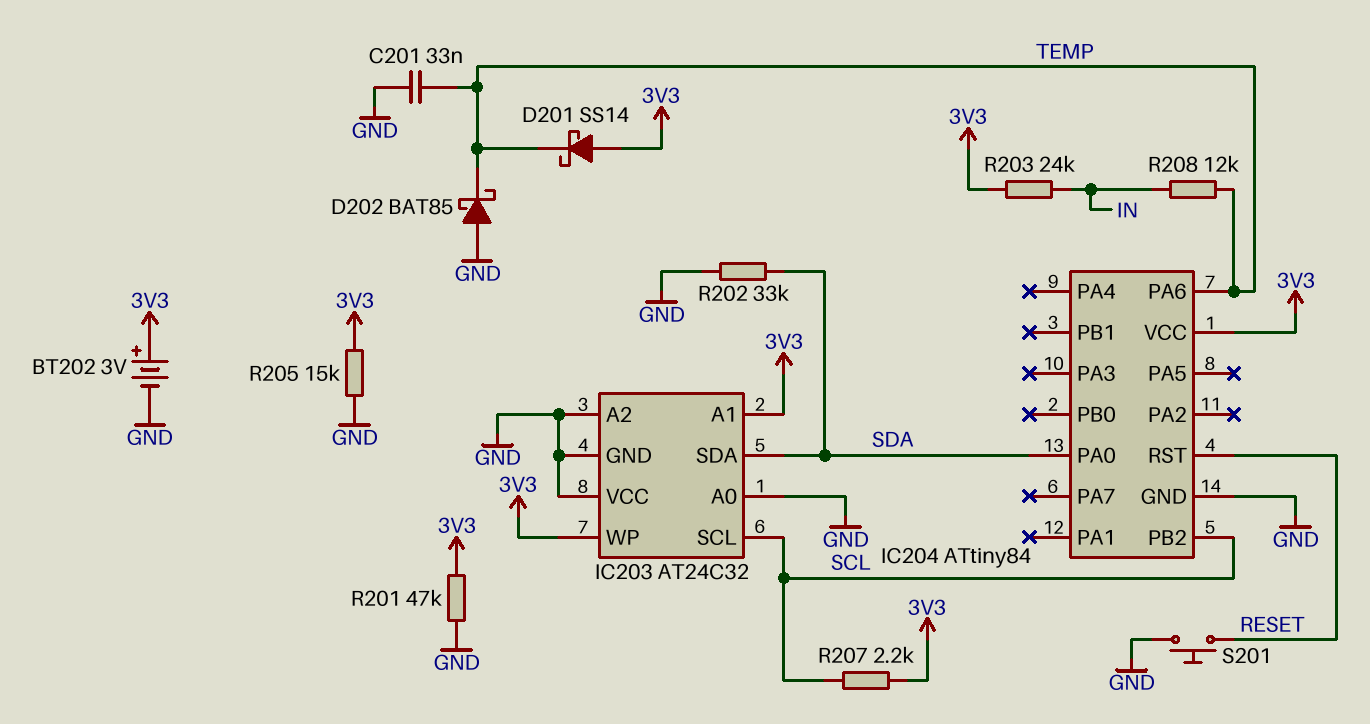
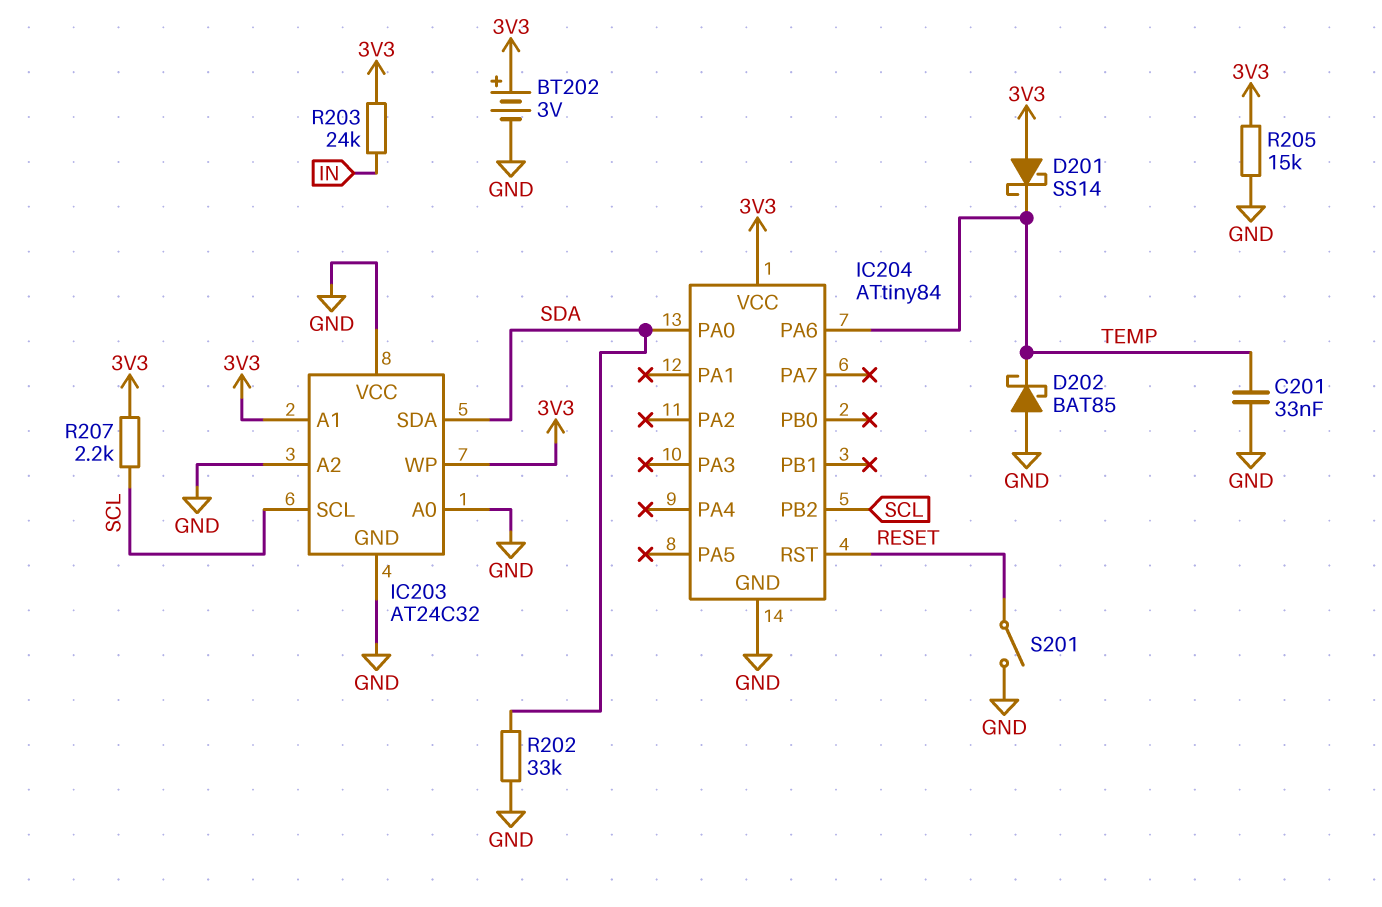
R201: 47k (3V3, GND) -> none
R208: 12k (IN, TEMP) -> none
S201: button (GND, RESET) -> switch (GND, RESET)

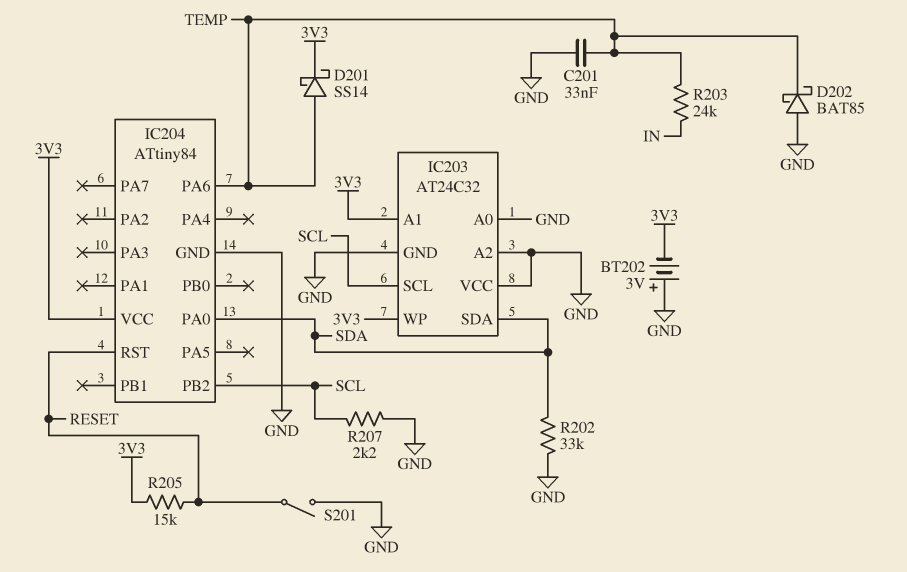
BT202: 3V (plus 3V3, minus GND) -> 3V (plus GND, minus 3V3)
D201: schottky SS14 (A 3V3, K TEMP) -> schottky SS14 (A TEMP, K 3V3)
R203: 24k (3V3, IN) -> 24k (IN, TEMP)
R205: 15k (3V3, GND) -> 15k (3V3, RESET)
R207: 2.2k (3V3, SCL) -> 2.2k (GND, SCL)

